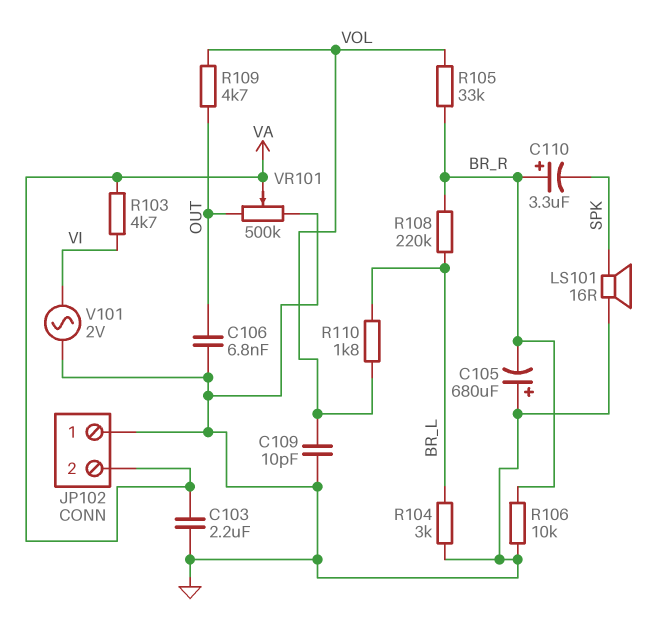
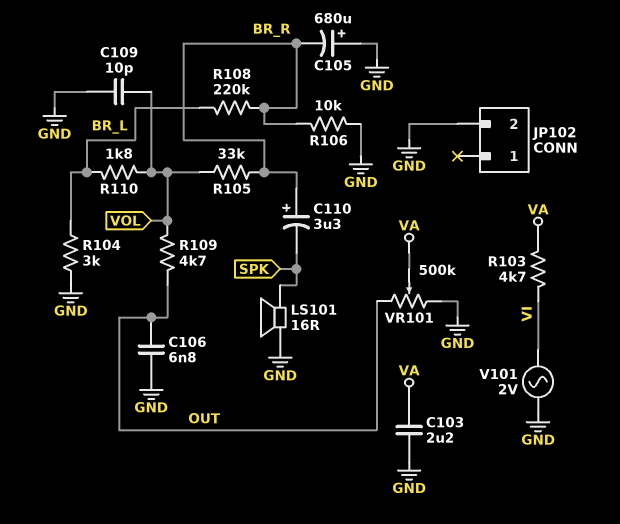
JP102 pin 1: GND -> none
JP102 pin 2: VA -> GND

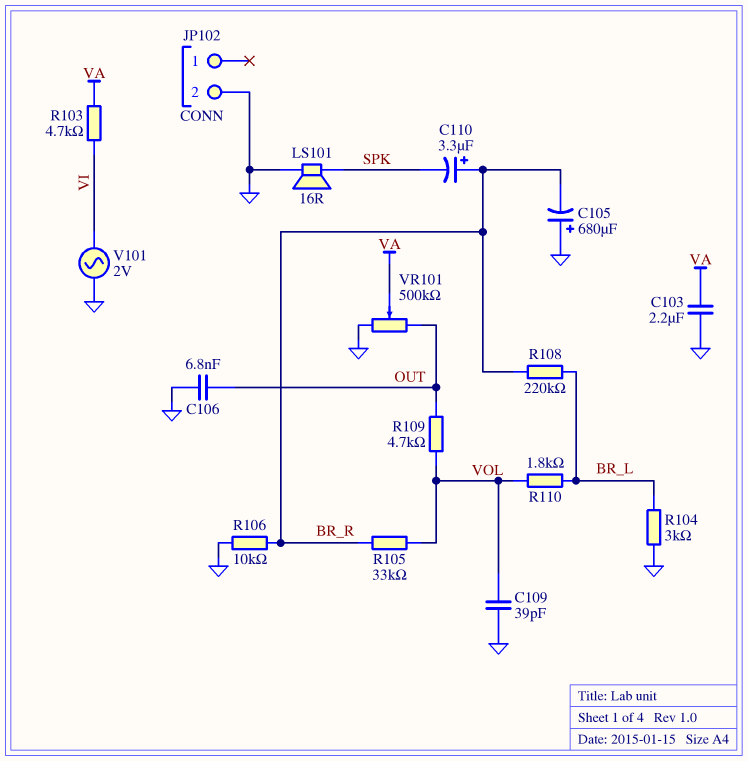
C109: 10pF (GND, VOL) -> 39pF (GND, VOL)

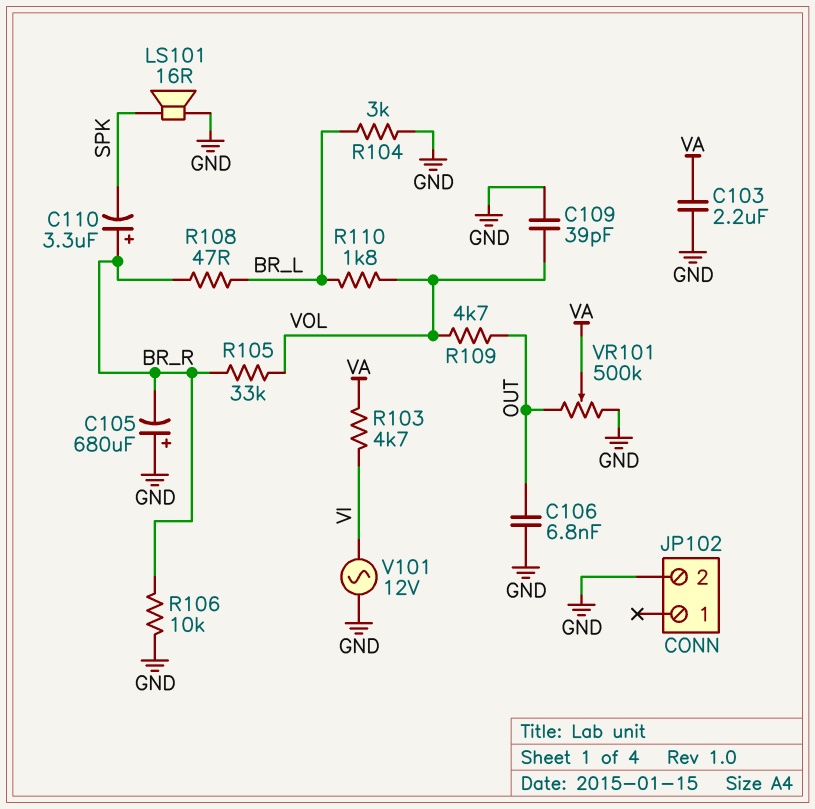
R108: 220k (BR_L, BR_R) -> 47 (BR_L, BR_R)
V101: AC 2V (GND, VI) -> AC 12V (GND, VI)

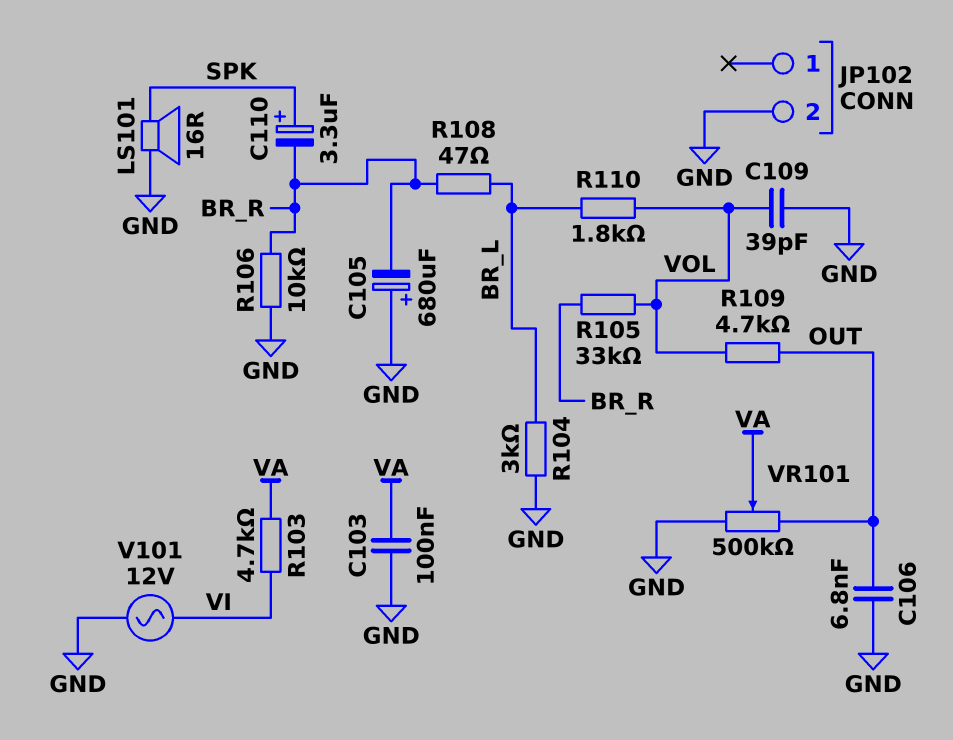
C103: 2.2uF (GND, VA) -> 100nF (GND, VA)
C110: 3.3uF (plus BR_R, minus SPK) -> 3.3uF (plus SPK, minus BR_R)

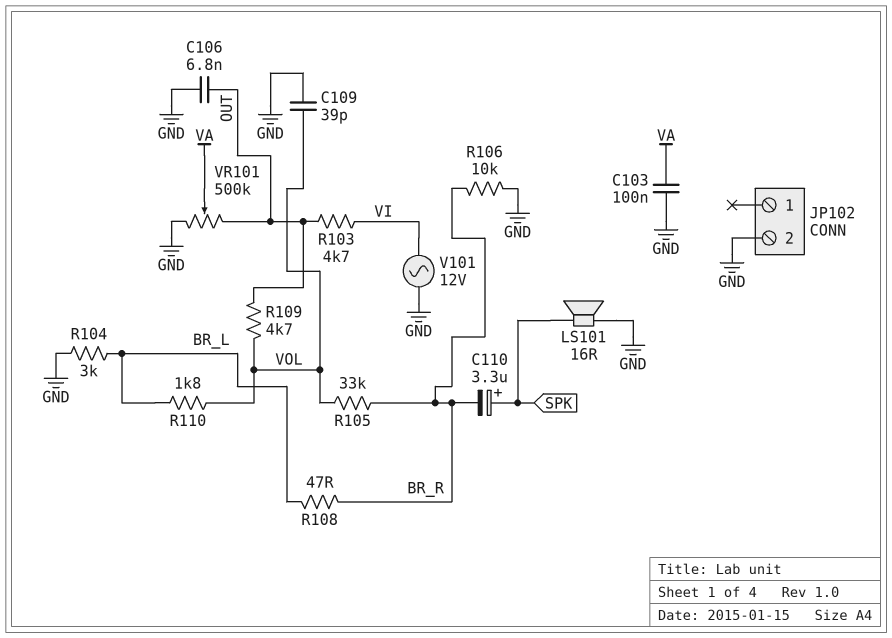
C105: 680uF (plus GND, minus BR_R) -> none
R103: 4.7k (VA, VI) -> 4.7k (OUT, VI)

